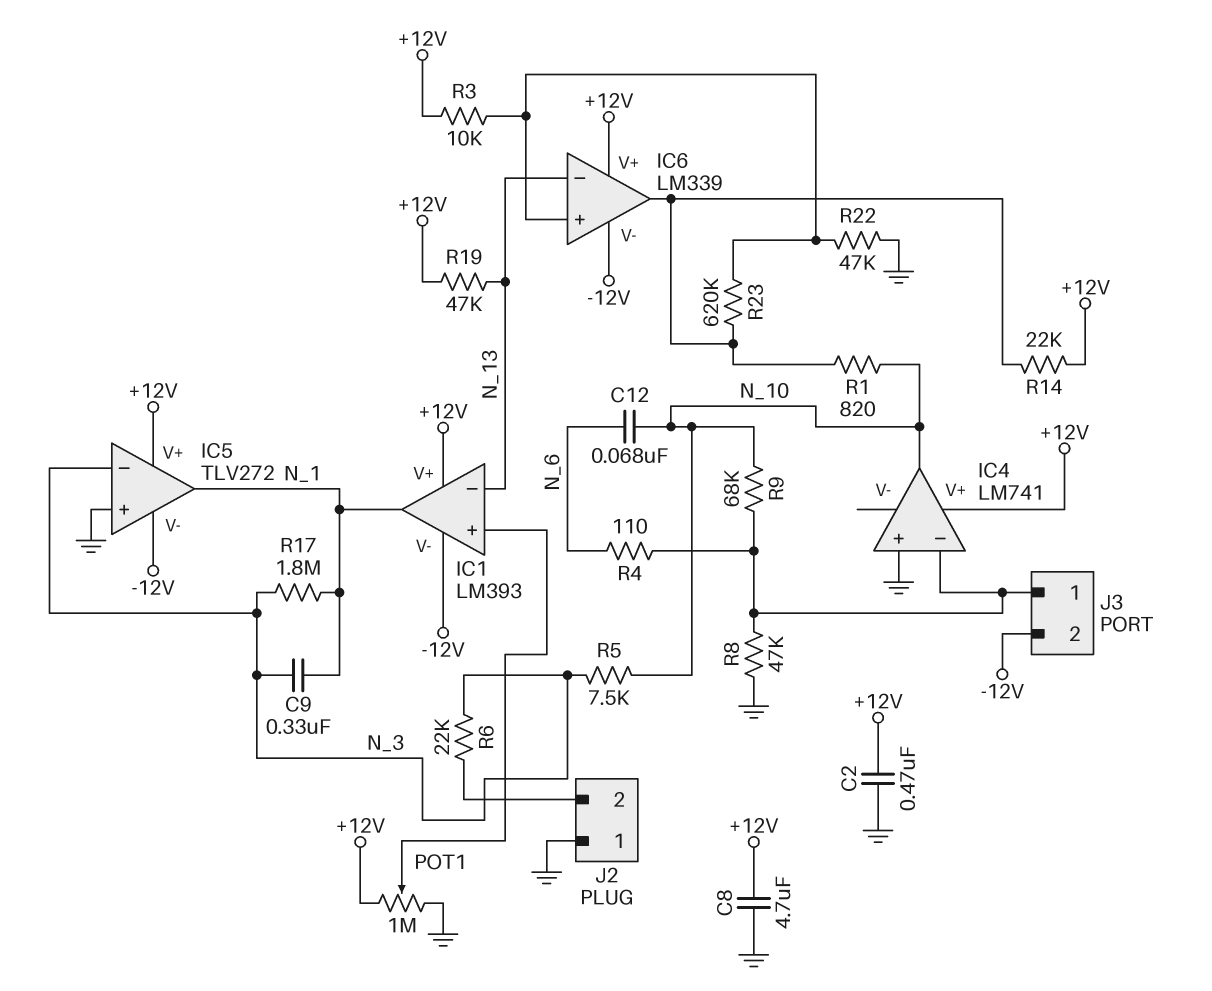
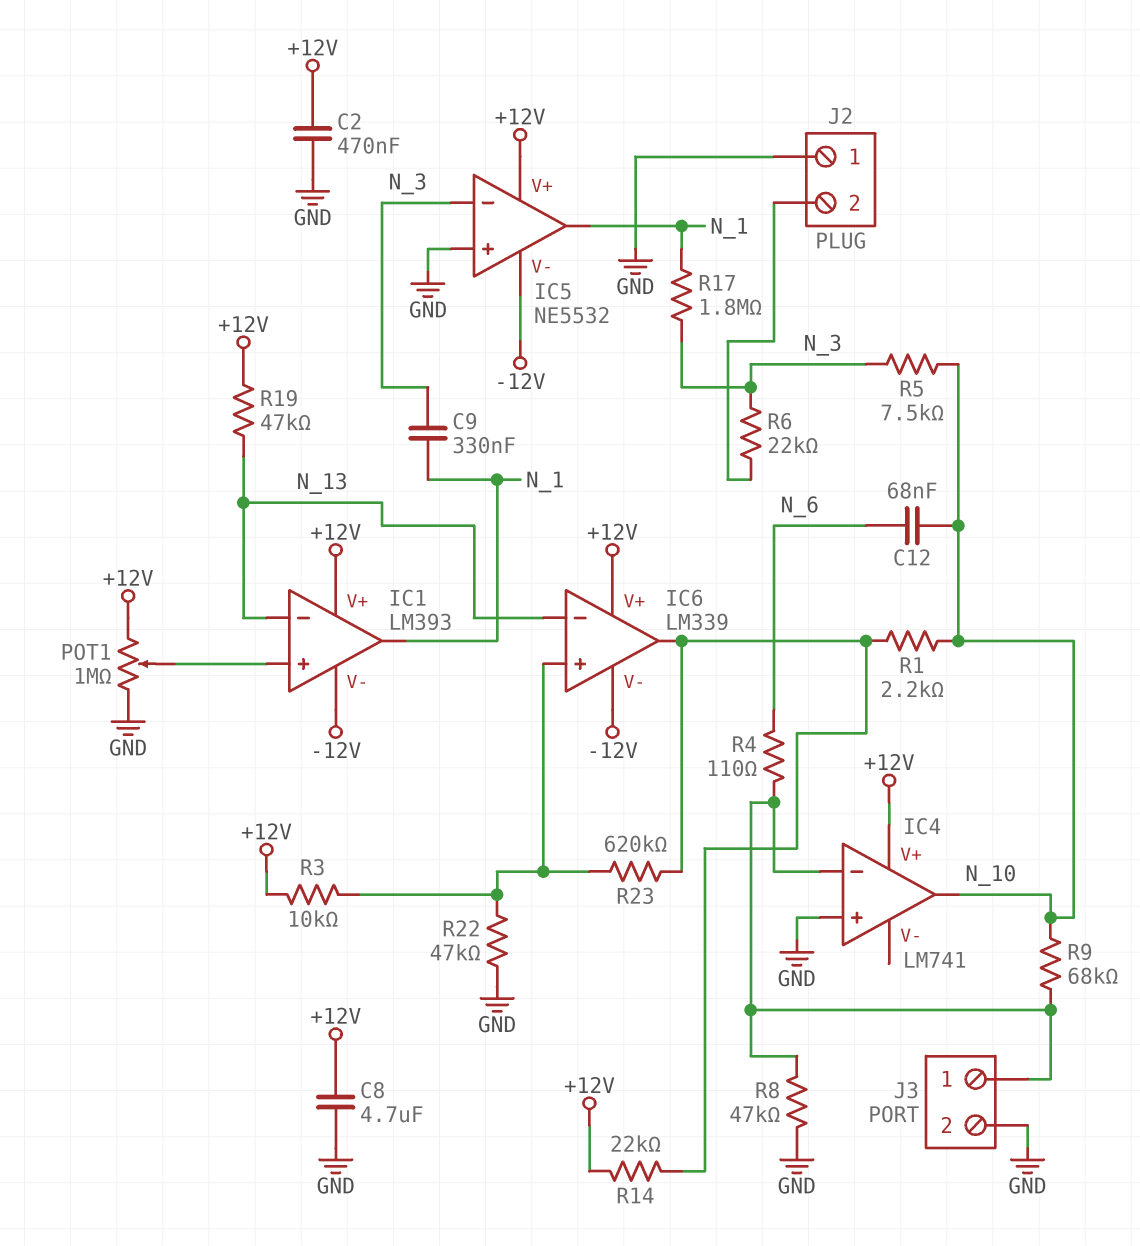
IC5: TLV272 -> NE5532
J3 pin 2: -12V -> GND
R1: 820 (IC6/out, N_10) -> 2.2k (IC6/out, N_10)

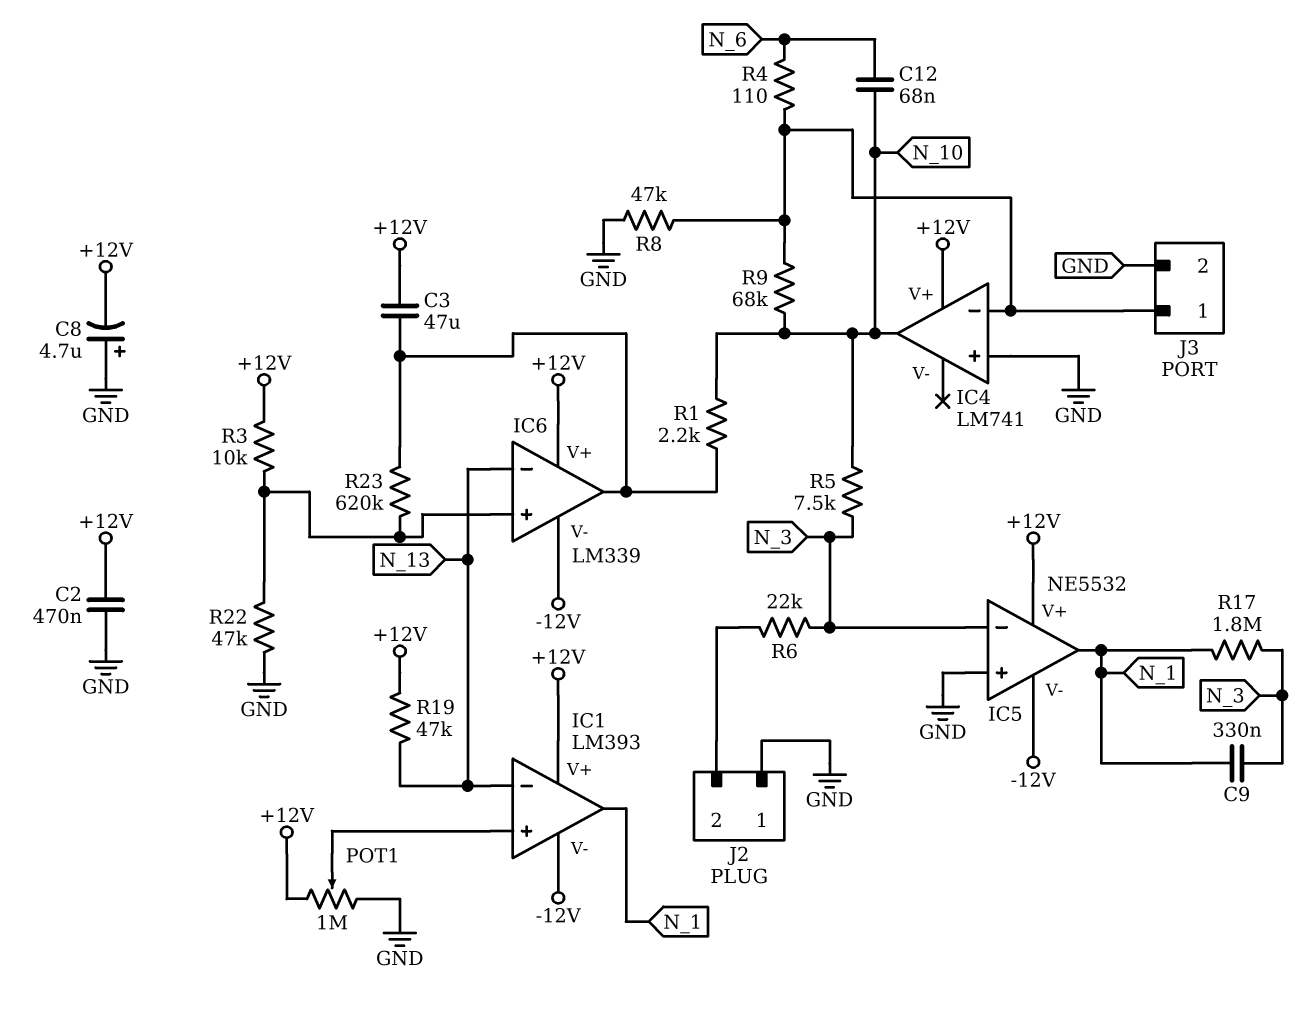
C3: none -> 47uF (+12V, IC6/out)
C8: 4.7uF (+12V, GND) -> 4.7uF (plus GND, minus +12V)
R14: 22k (+12V, IC6/out) -> none

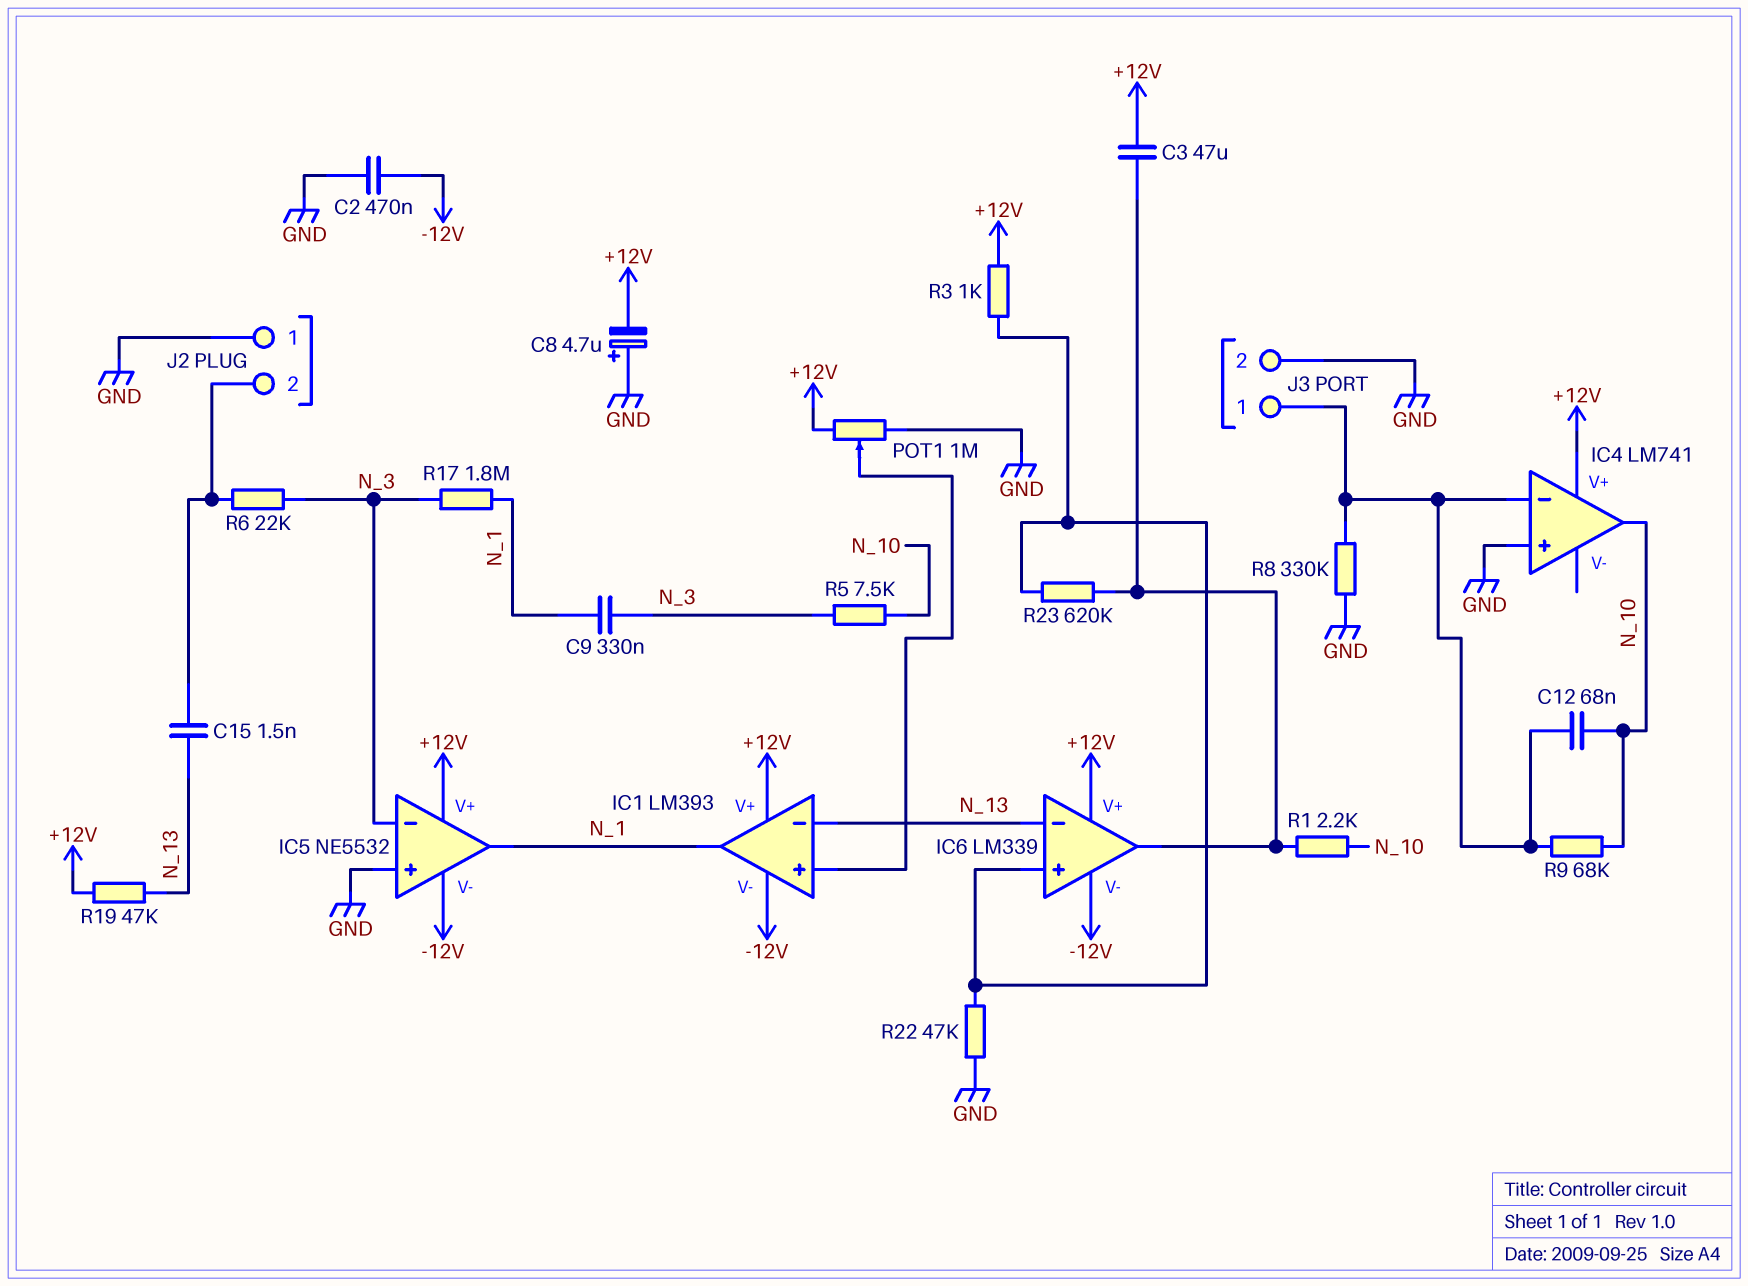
C2: 470nF (+12V, GND) -> 470nF (-12V, GND)
C12: 68nF (N_6, N_10) -> 68nF (IC4/in-, N_10)
C15: none -> 1.5nF (J2/2, N_13)
R3: 10k (+12V, IC6/in+) -> 1k (+12V, IC6/in+)
R4: 110 (IC4/in-, N_6) -> none
R8: 47k (GND, IC4/in-) -> 330k (GND, IC4/in-)

